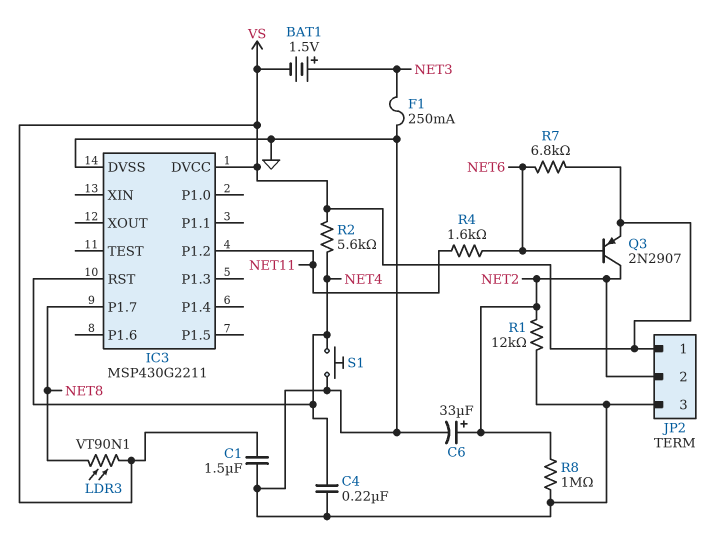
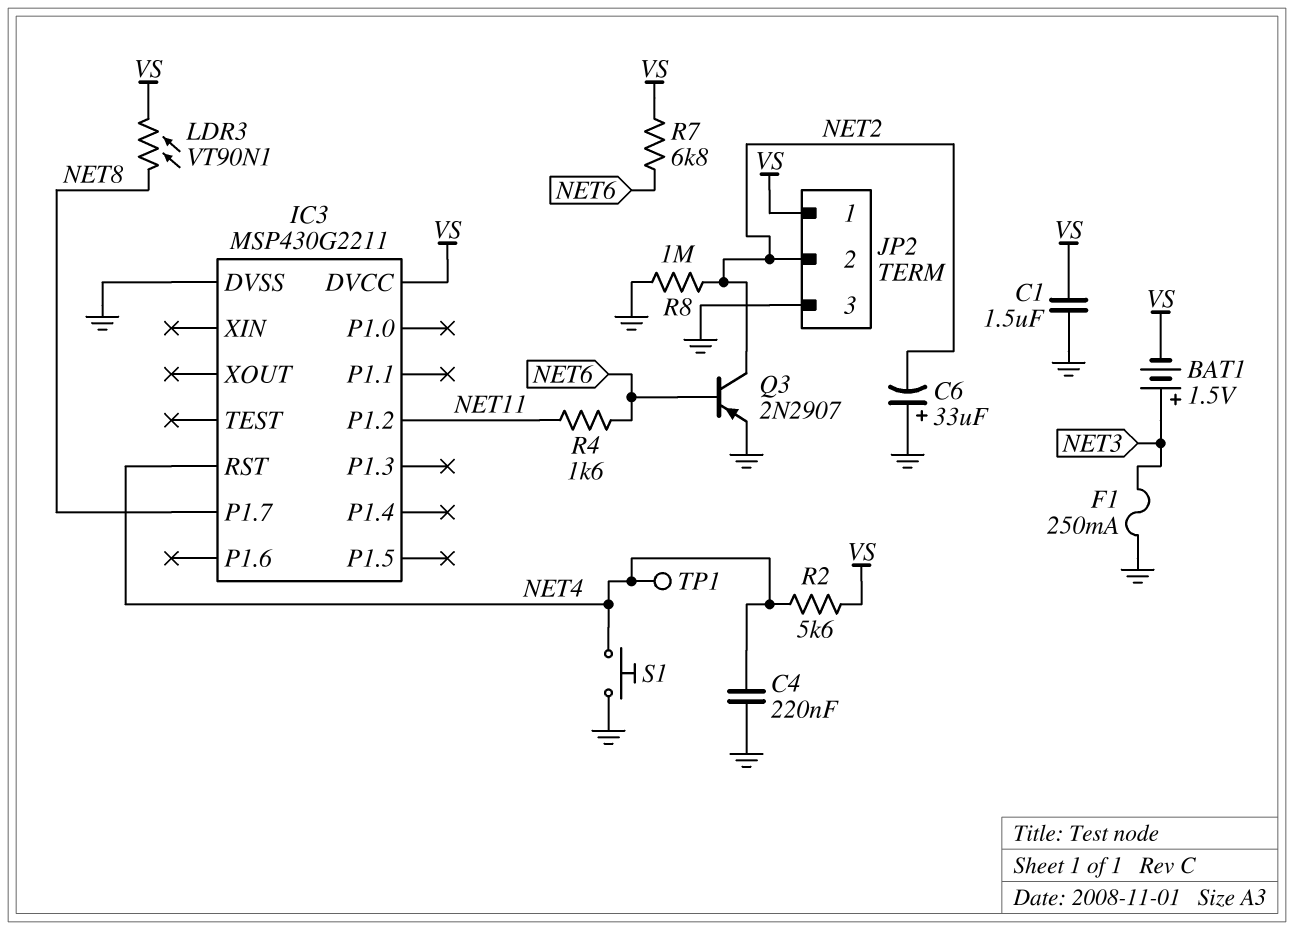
C6: 33uF (plus NET2, minus GND) -> 33uF (plus GND, minus NET2)
Q3: PNP 2N2907 (B NET6, C NET2, E VS) -> PNP 2N2907 (B NET6, C NET2, E GND)
R1: 12k (GND, NET2) -> none
TP1: none -> test point (NET4)

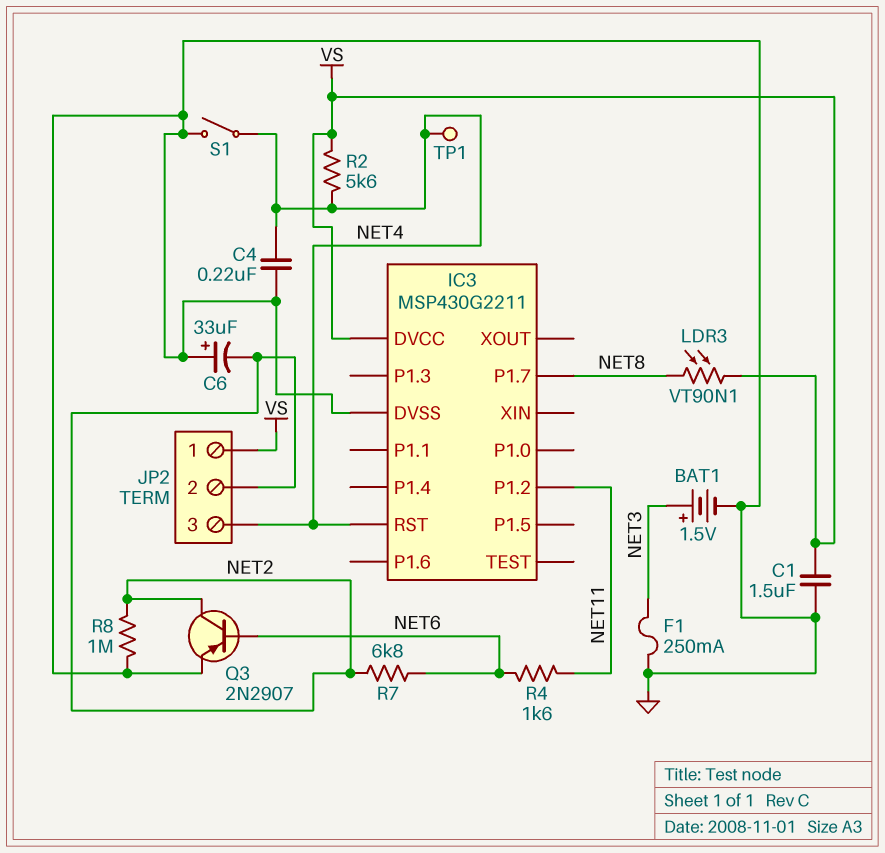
BAT1: 1.5V (plus NET3, minus VS) -> 1.5V (plus NET3, minus GND)
JP2 pin 3: GND -> NET4
R7: 6.8k (NET6, VS) -> 6.8k (NET2, NET6)
S1: button (GND, NET4) -> switch (GND, NET4)

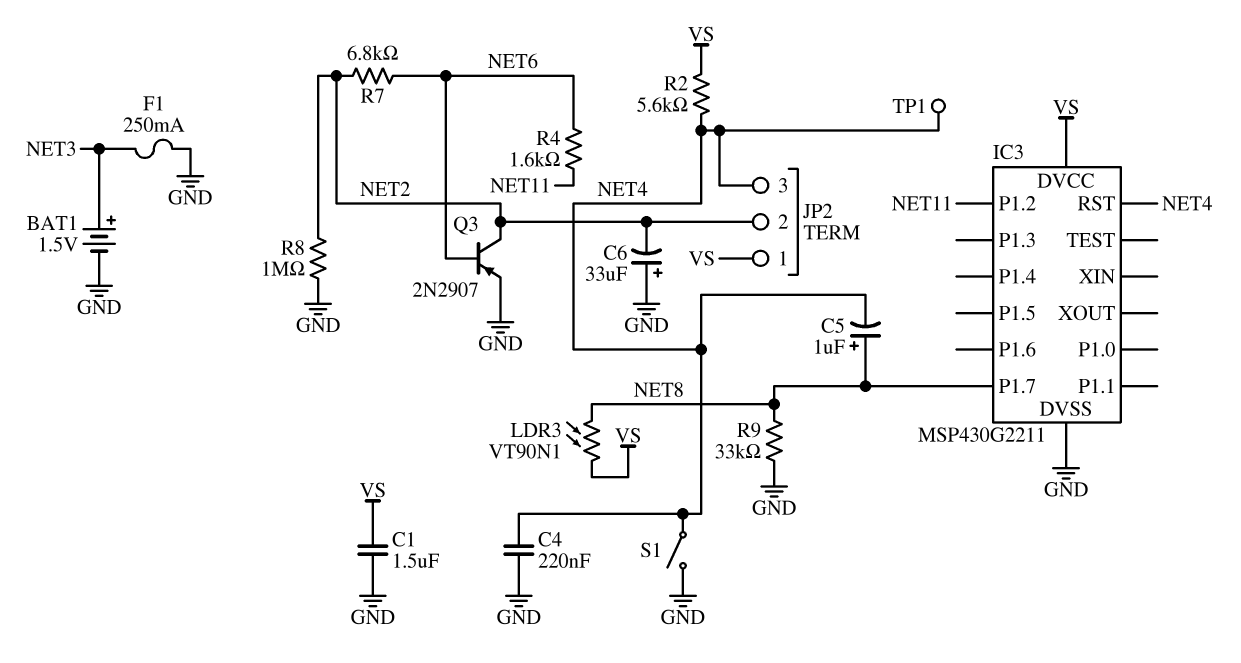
C5: none -> 1uF (plus NET8, minus NET4)
R9: none -> 33k (GND, NET8)

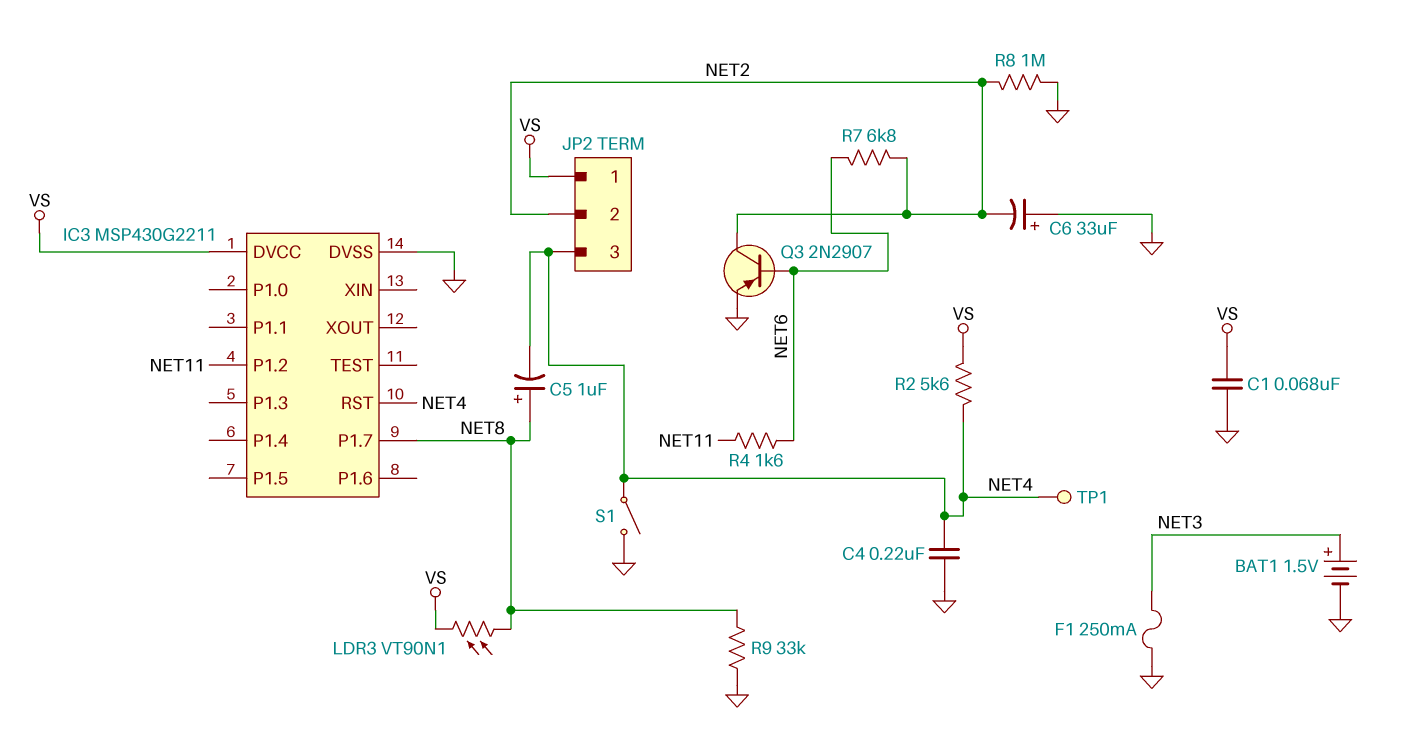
C1: 1.5uF (GND, VS) -> 68nF (GND, VS)

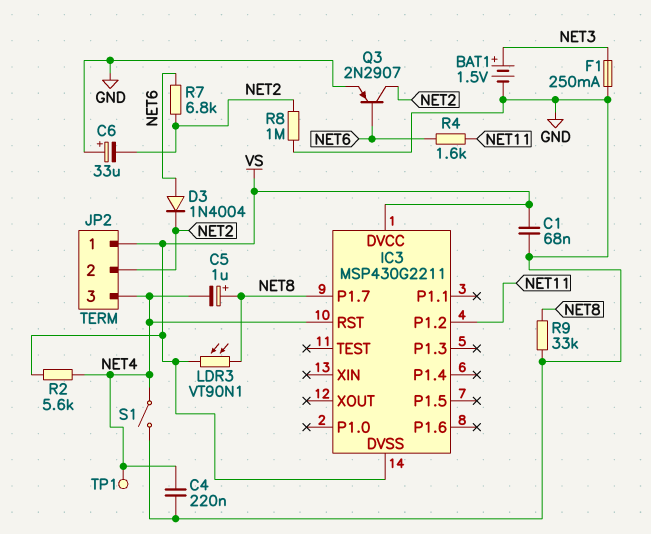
D3: none -> diode 1N4004 (A NET6, K NET2)
IC3 pin DVSS: GND -> VS

